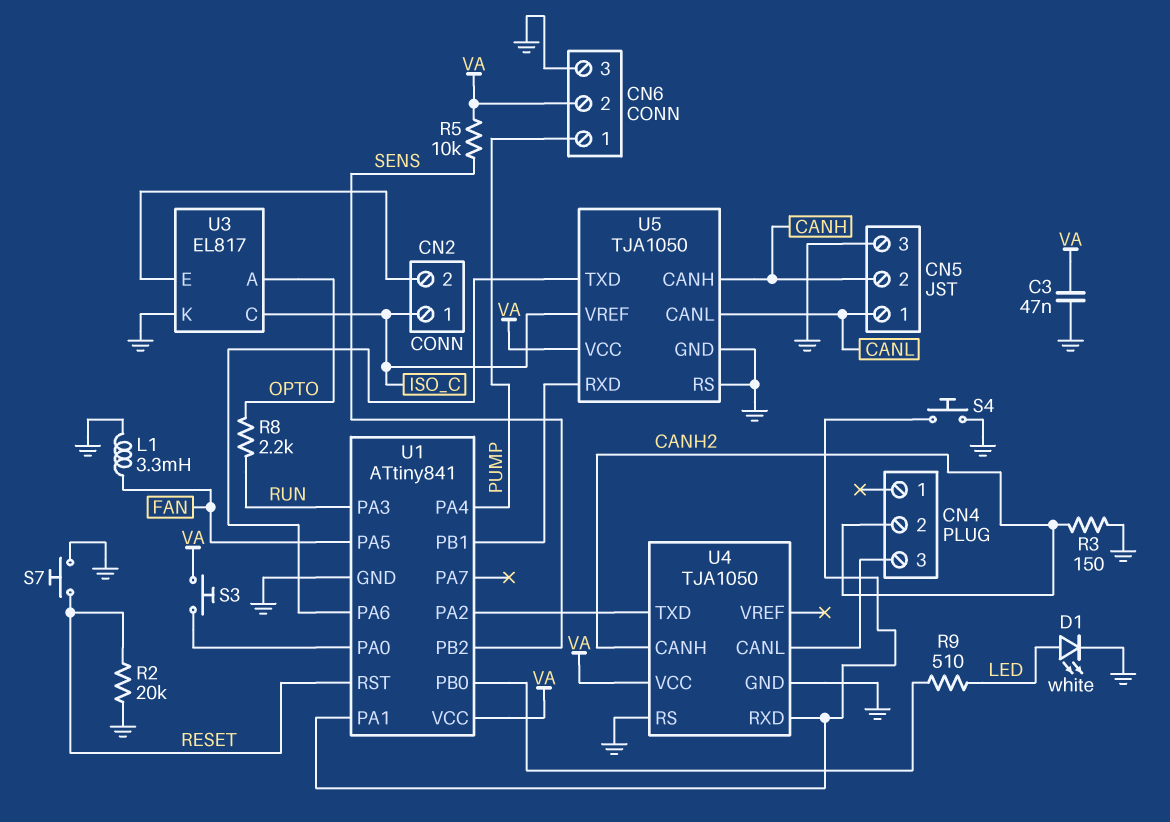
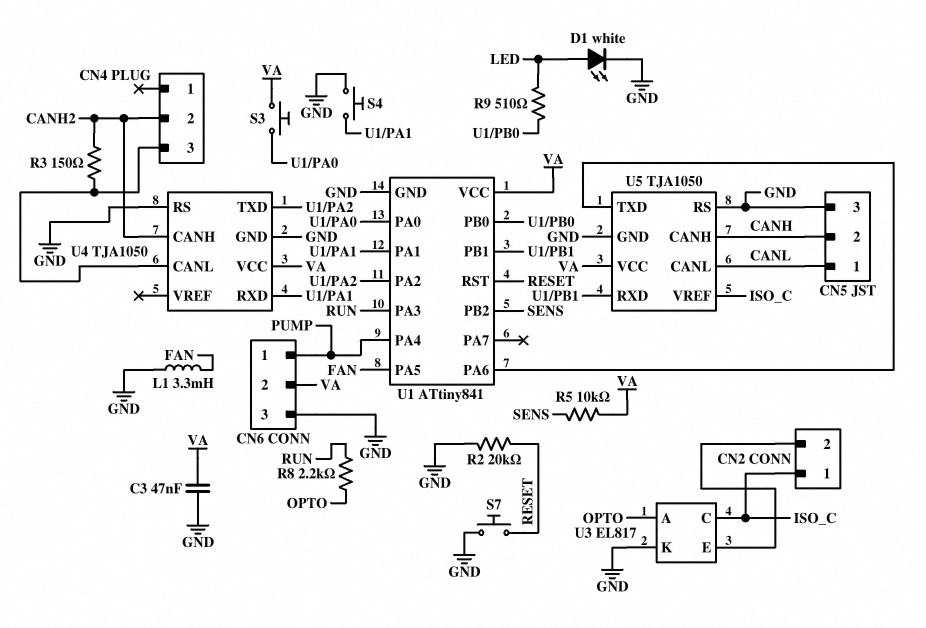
R3: 150 (CANH2, GND) -> 150 (CANH2, CN4/3)

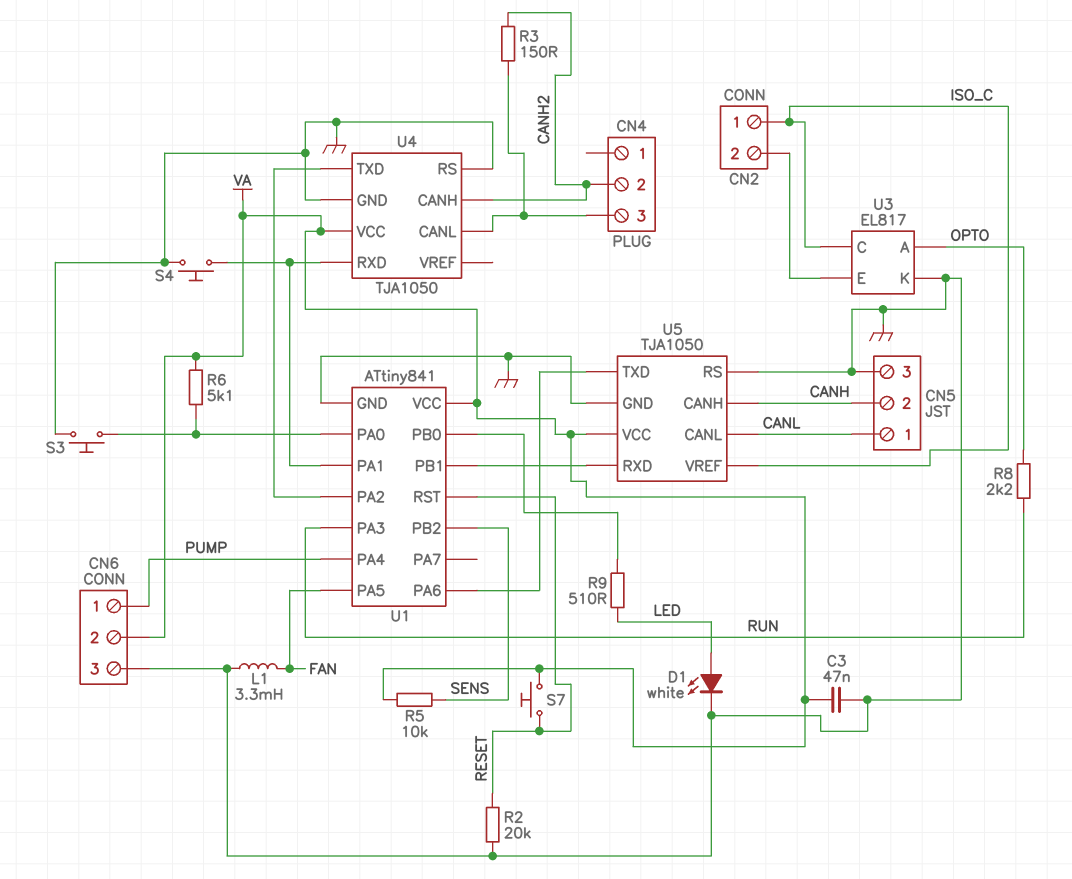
R6: none -> 5.1k (U1/PA0, VA)
S3: button (U1/PA0, VA) -> button (GND, U1/PA0)
S7: button (GND, RESET) -> button (RESET, VA)

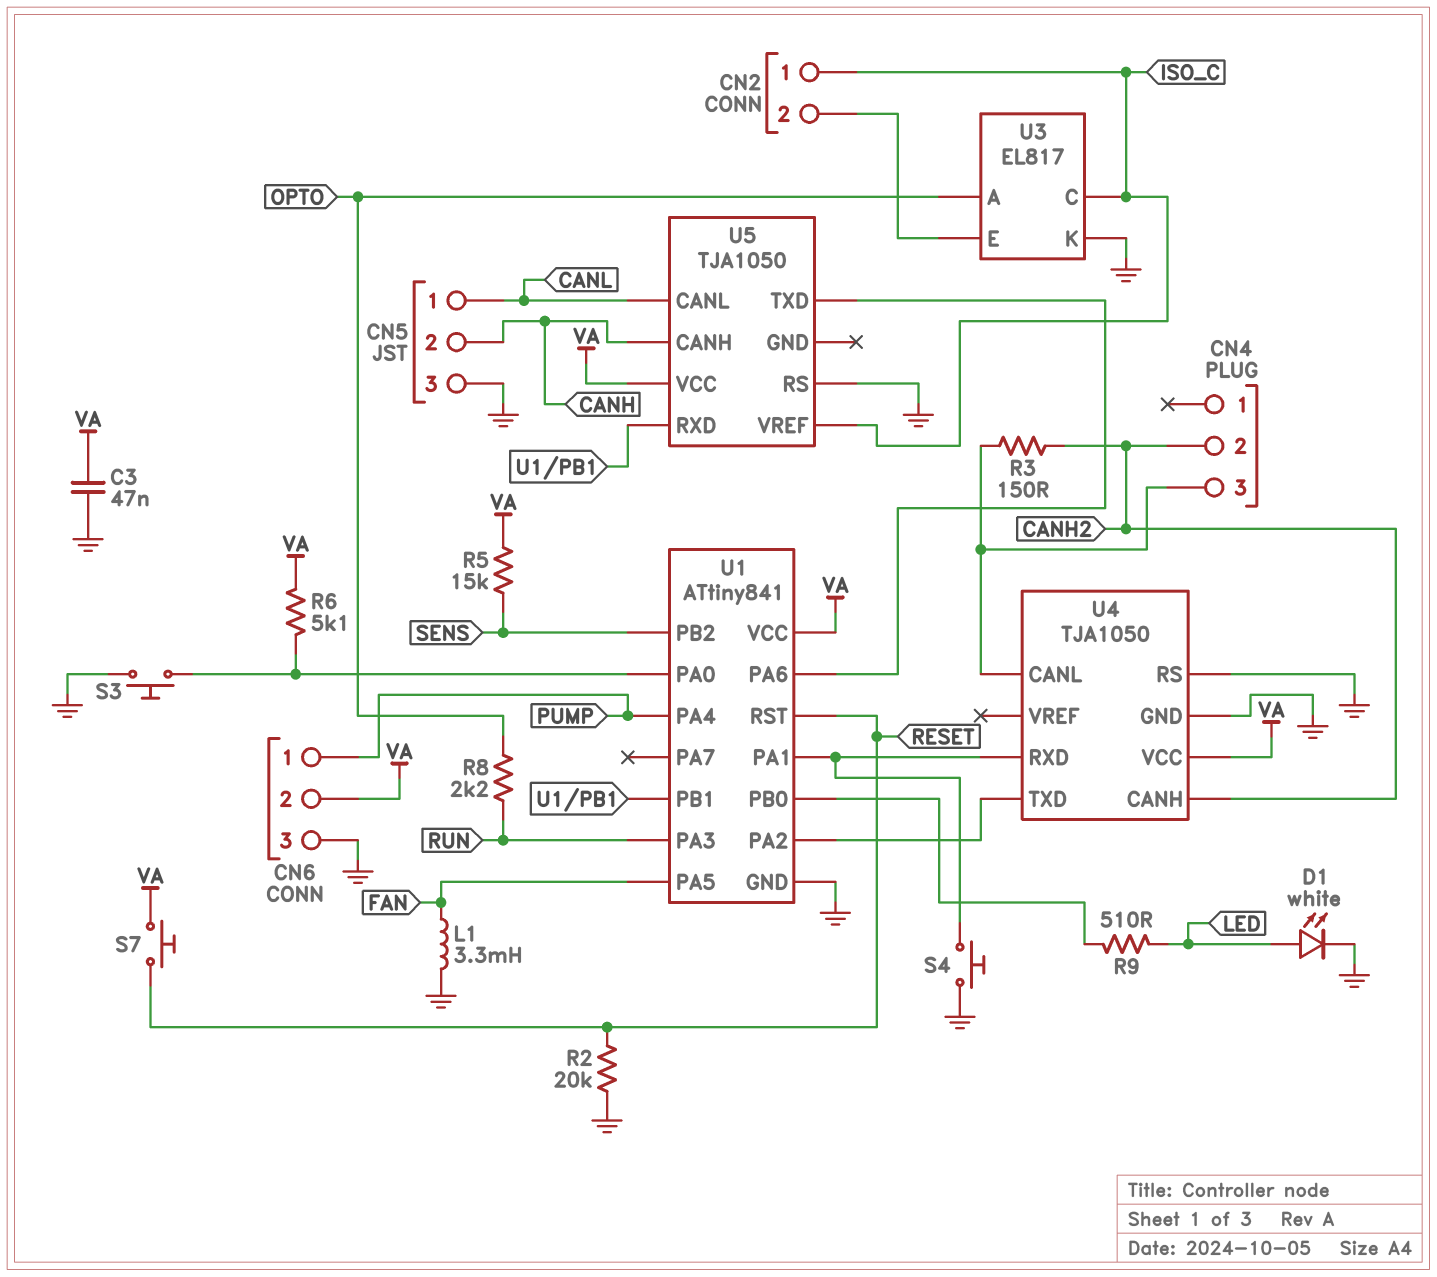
R5: 10k (SENS, VA) -> 15k (SENS, VA)
U5 pin GND: GND -> none

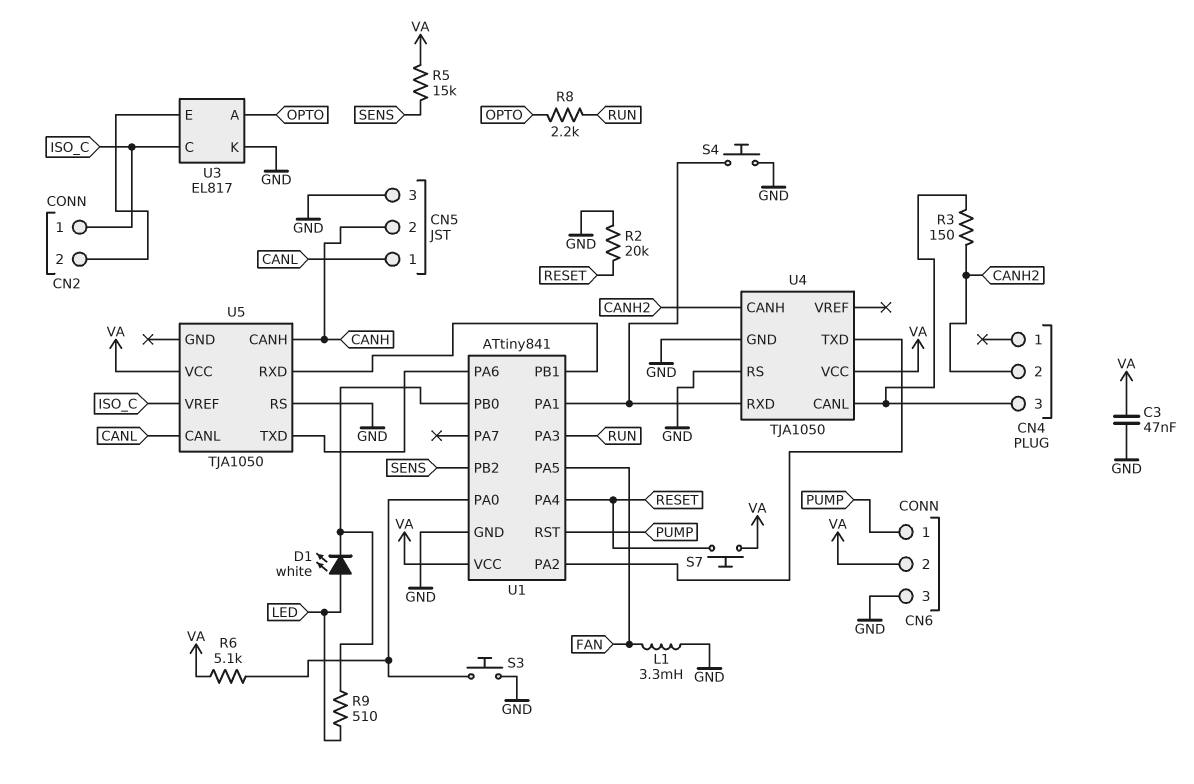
D1: LED white (A LED, K GND) -> LED white (A LED, K U1/PB0)
U1 pin PA4: PUMP -> RESET
U1 pin RST: RESET -> PUMP

